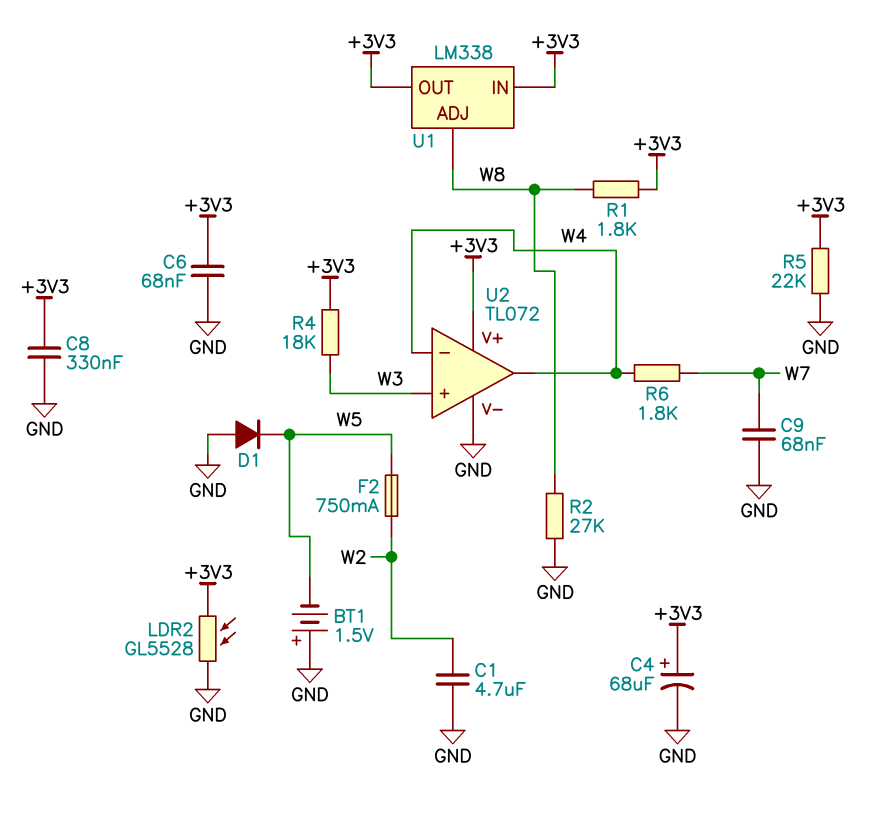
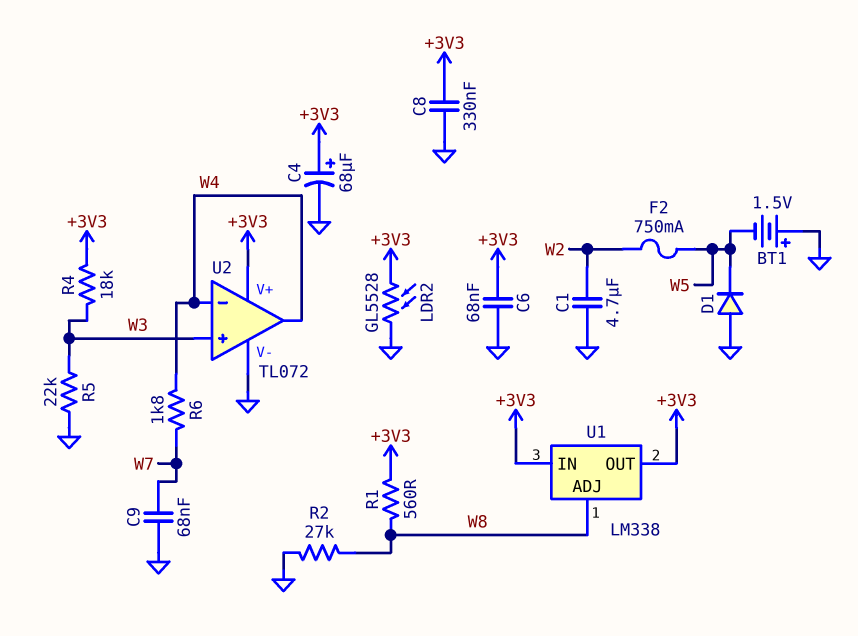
R1: 1.8k (+3V3, W8) -> 560 (+3V3, W8)
R5: 22k (+3V3, GND) -> 22k (GND, W3)

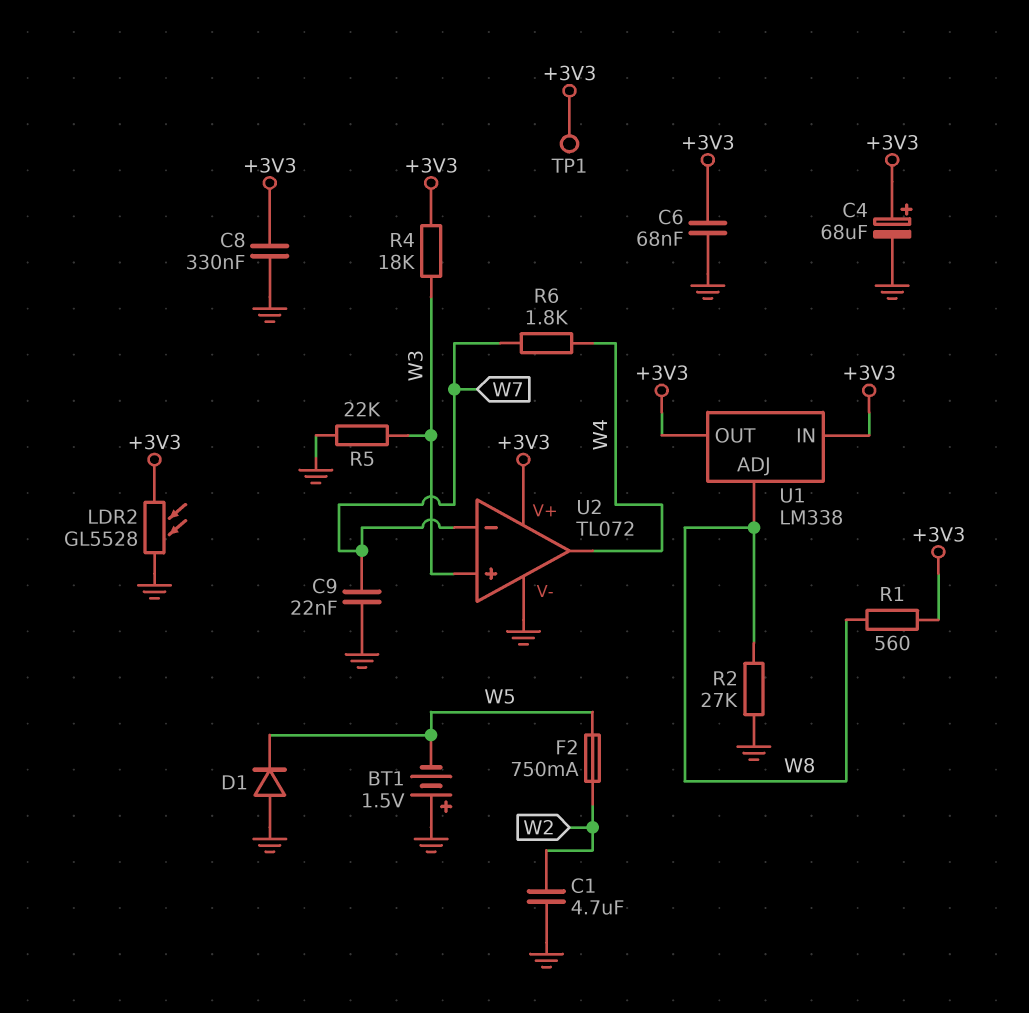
C9: 68nF (GND, W7) -> 22nF (GND, W7)
TP1: none -> test point (+3V3)
U2 pin in-: W4 -> W7

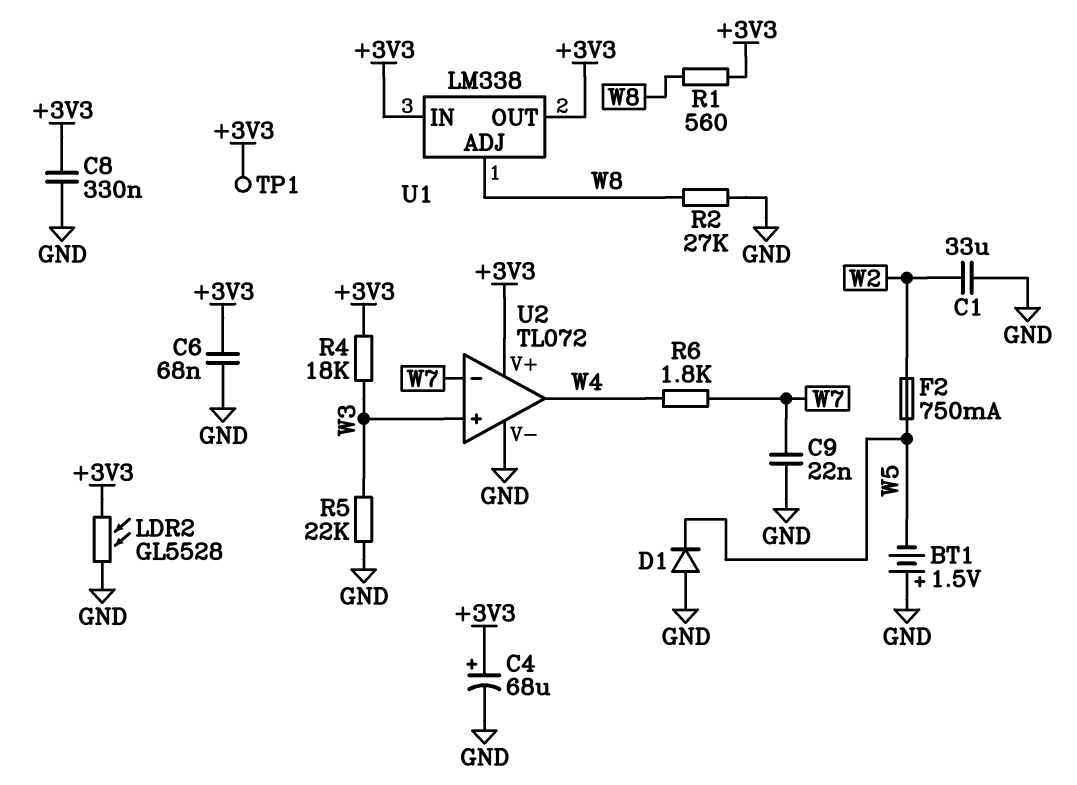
C1: 4.7uF (GND, W2) -> 33uF (GND, W2)

